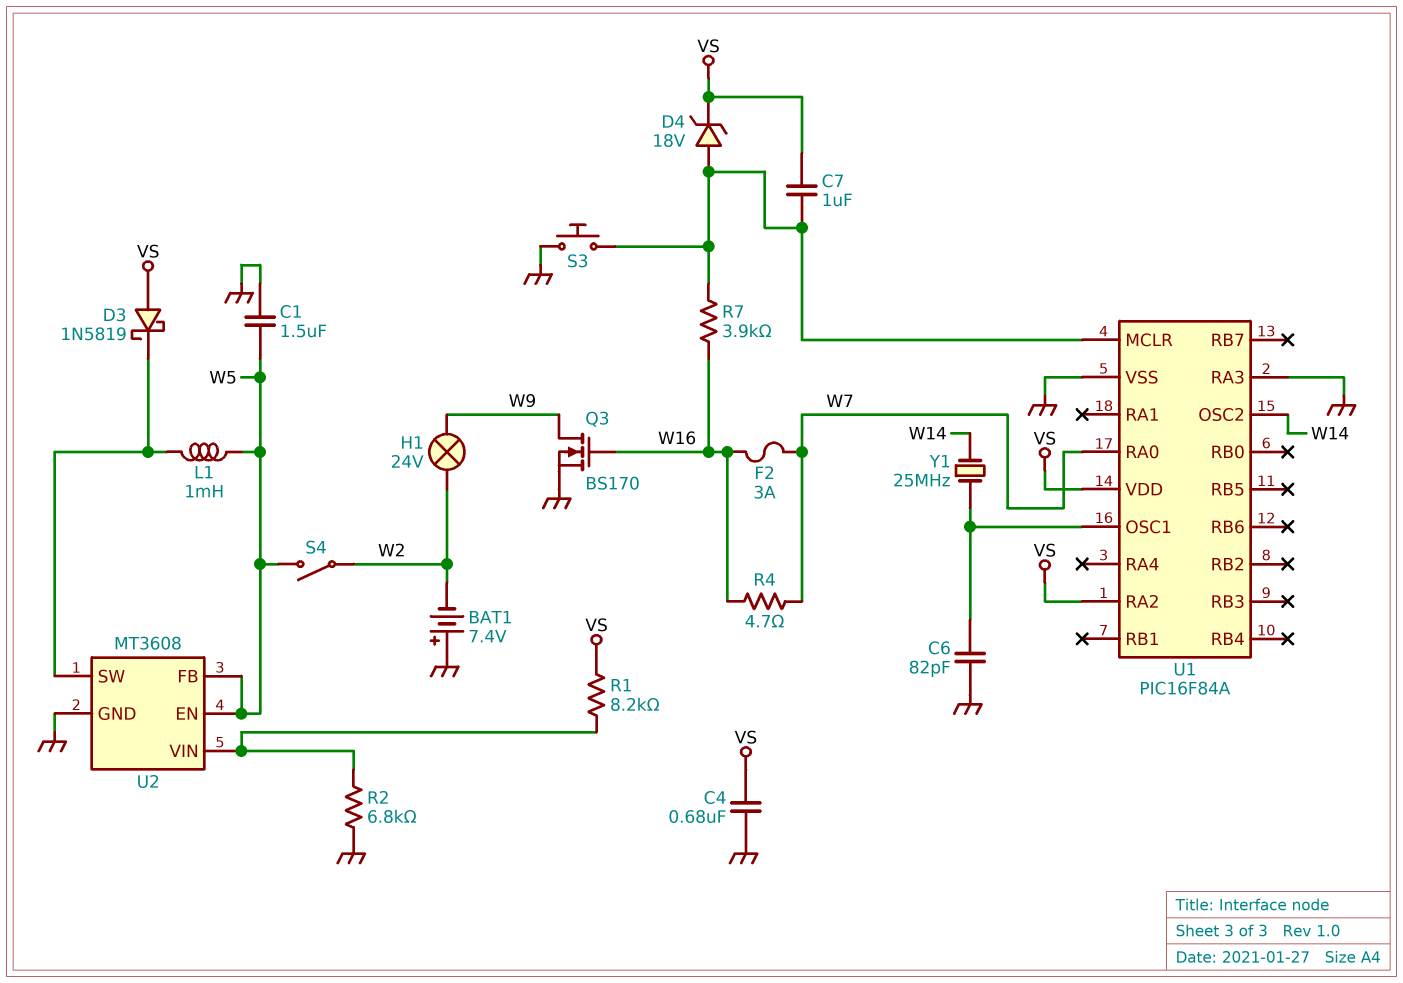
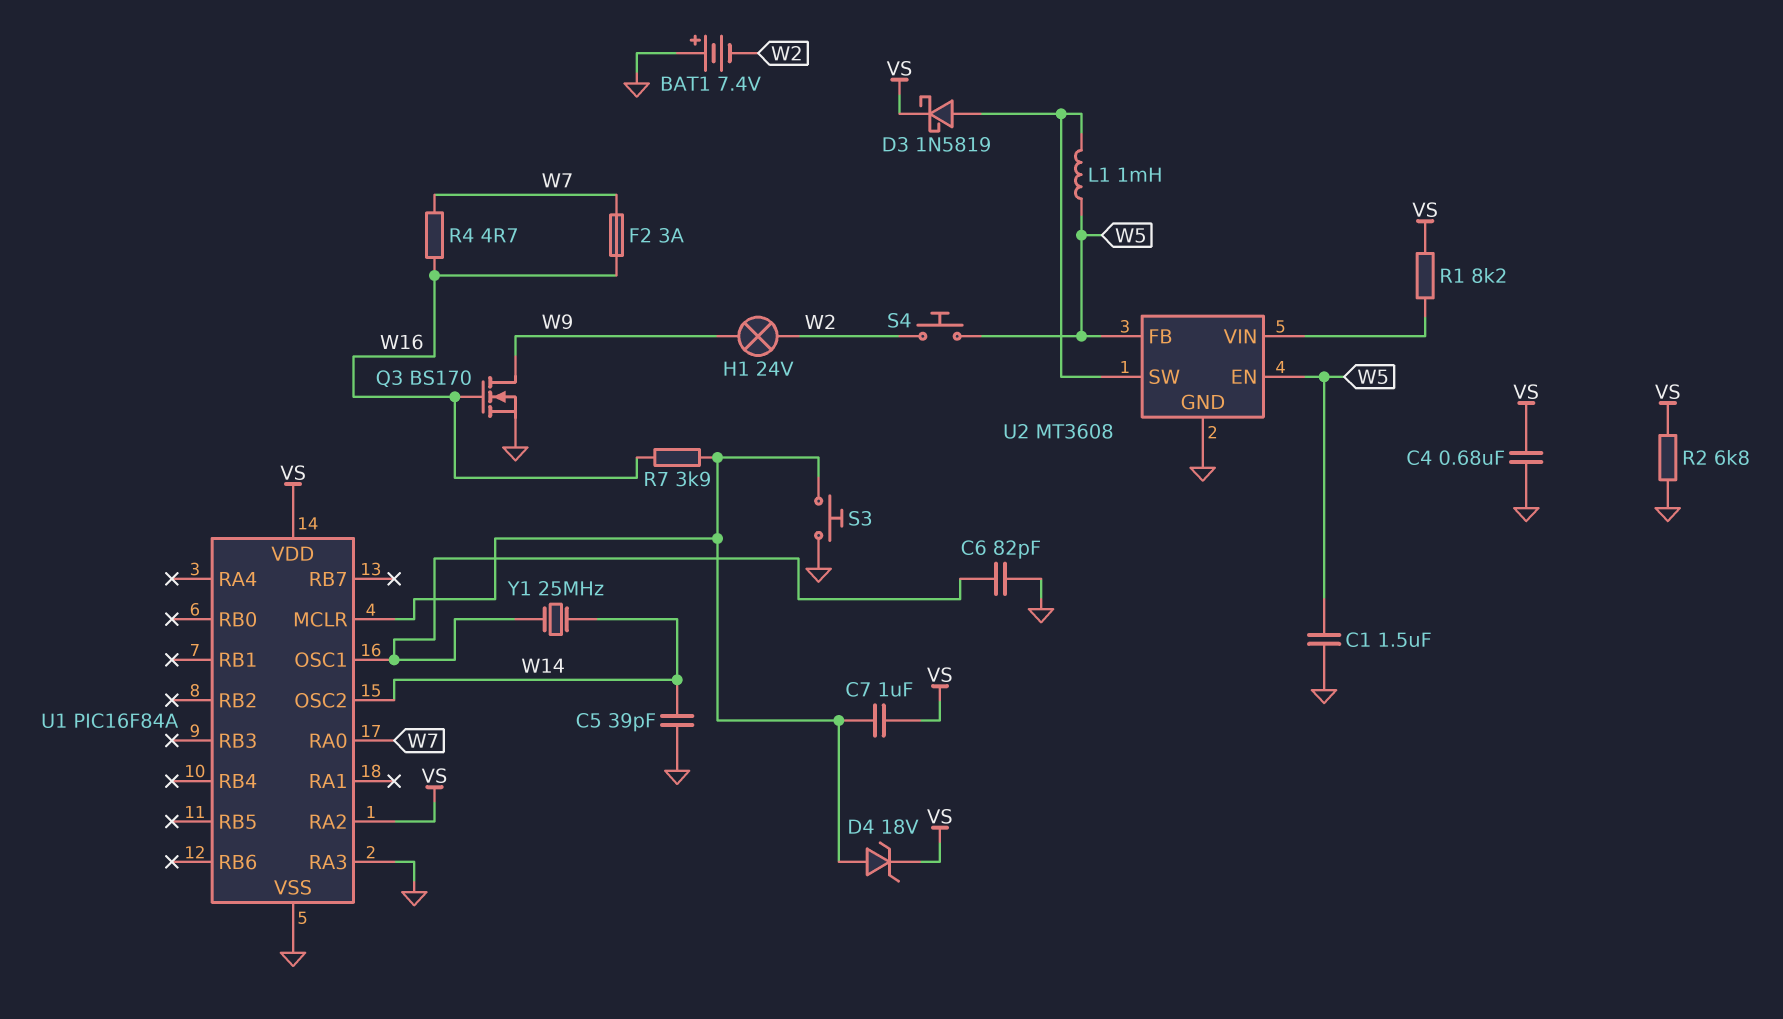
C5: none -> 39pF (GND, W14)
D3: schottky 1N5819 (A VS, K U2/SW) -> schottky 1N5819 (A U2/SW, K VS)
R2: 6.8k (GND, U2/VIN) -> 6.8k (GND, VS)
S4: switch (W2, W5) -> button (W2, W5)

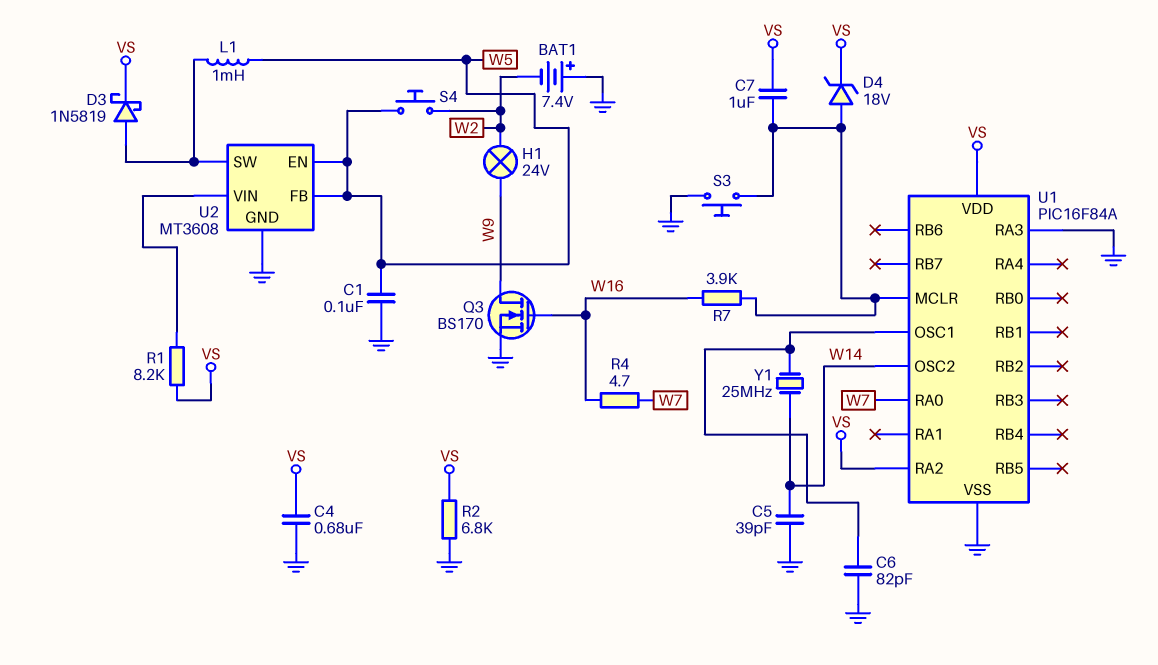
C1: 1.5uF (GND, W5) -> 100nF (GND, W5)
F2: 3A (W7, W16) -> none

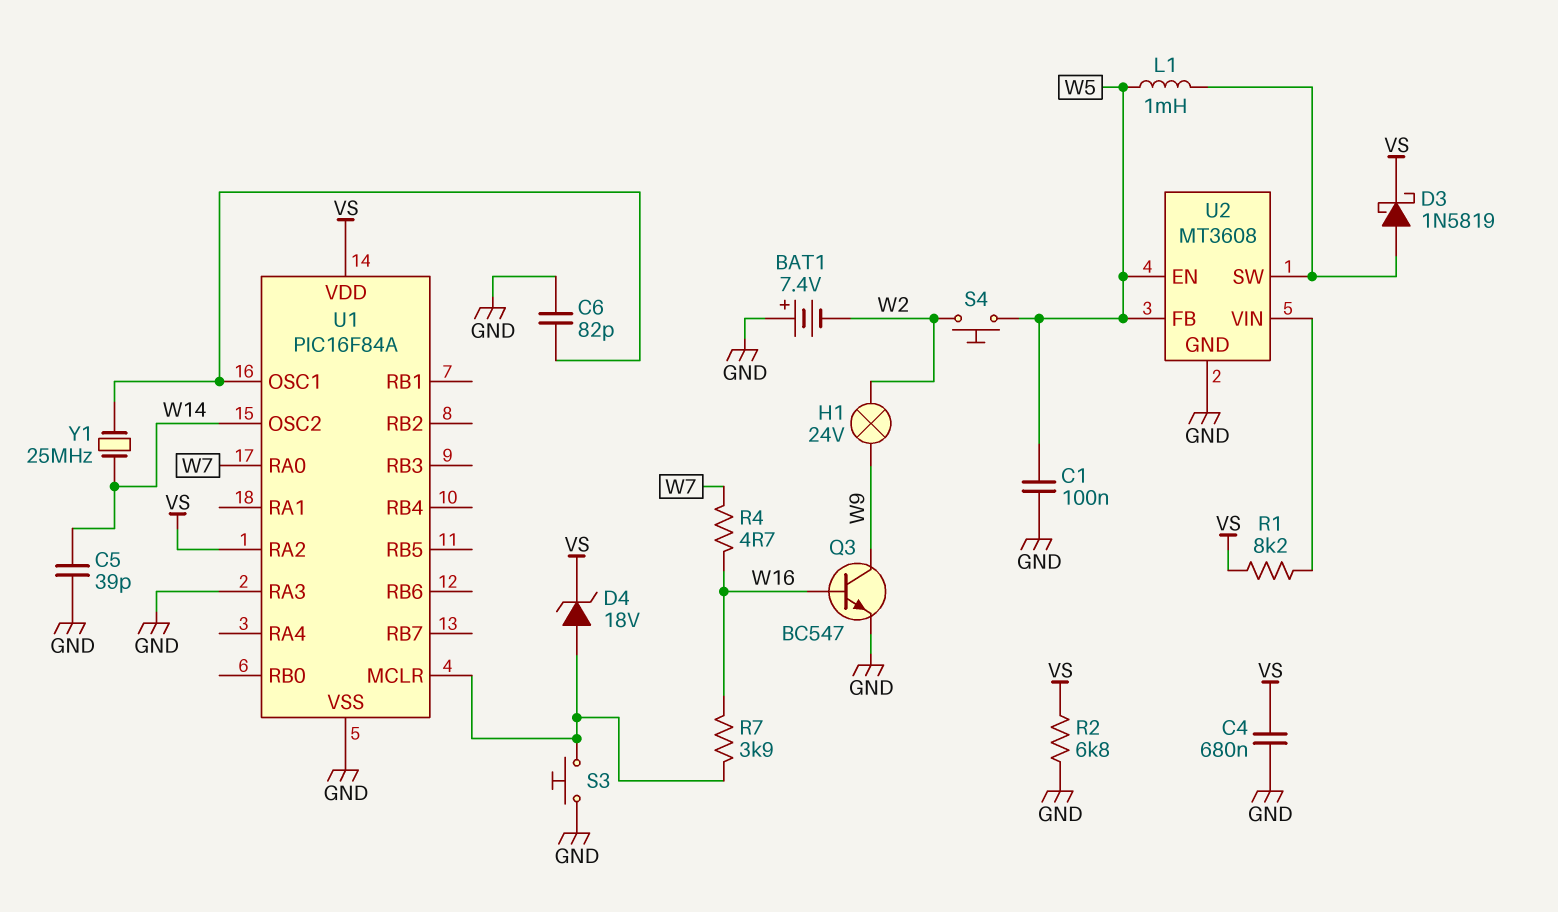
C7: 1uF (U1/MCLR, VS) -> none
Q3: NMOS BS170 (G W16, D W9, S GND) -> NPN BC547 (B W16, C W9, E GND)

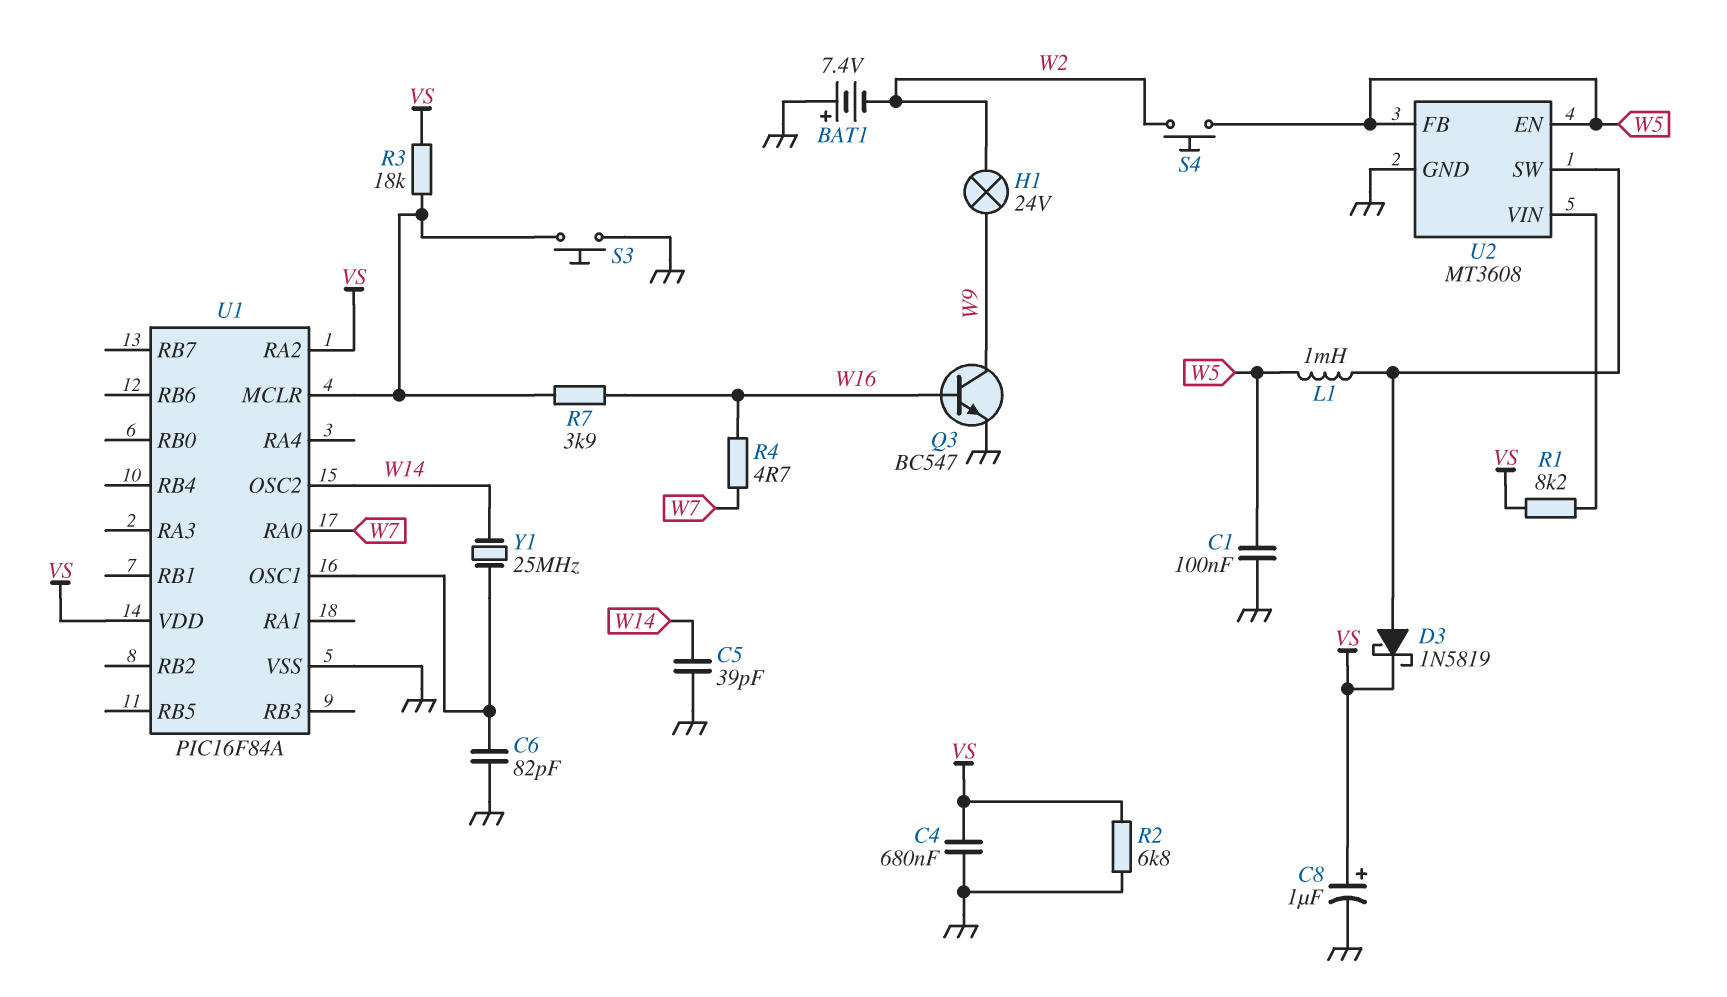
C8: none -> 1uF (plus VS, minus GND)
D4: zener 18V (A U1/MCLR, K VS) -> none
R3: none -> 18k (U1/MCLR, VS)
U1 pin RA3: GND -> none

